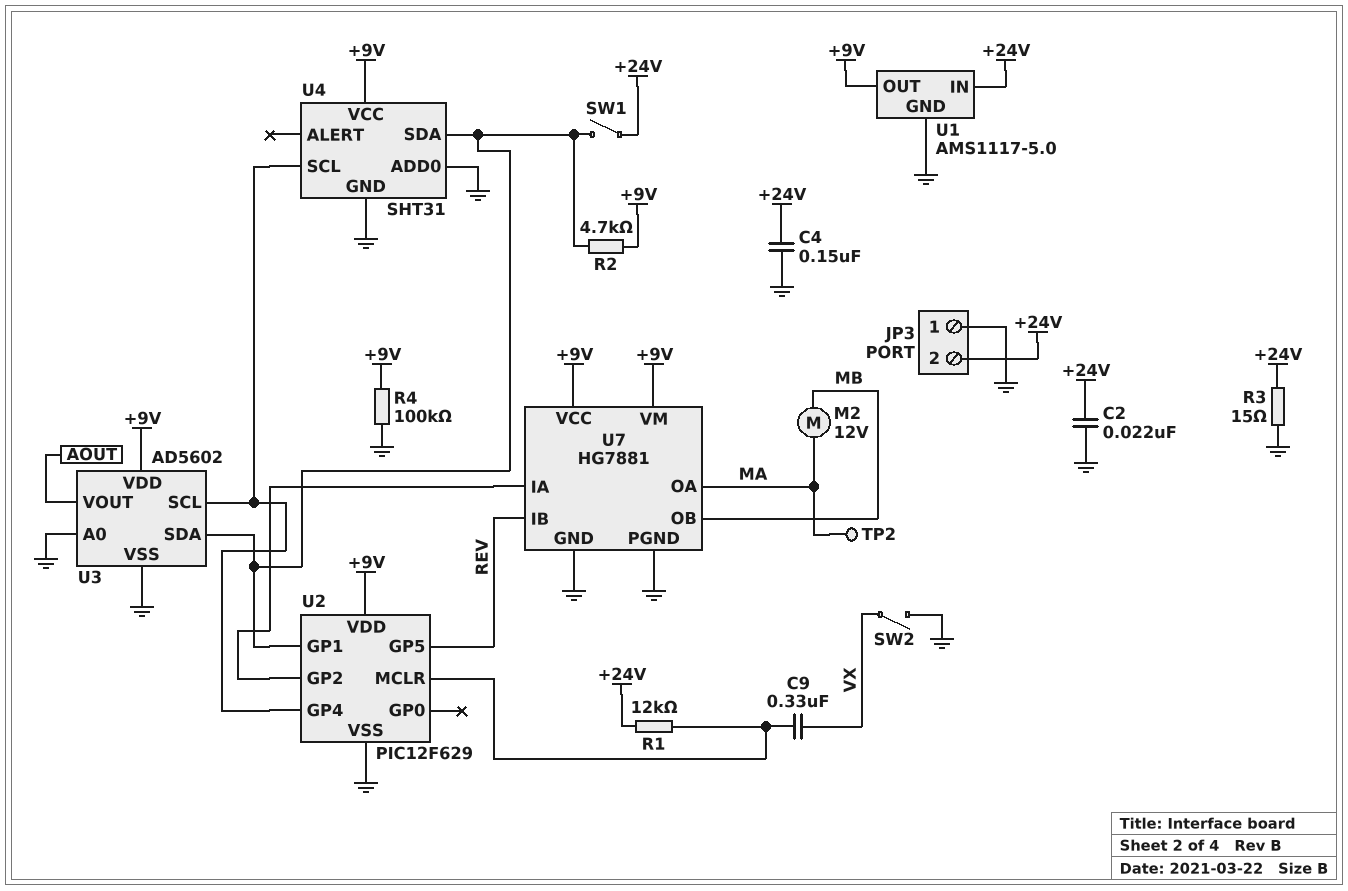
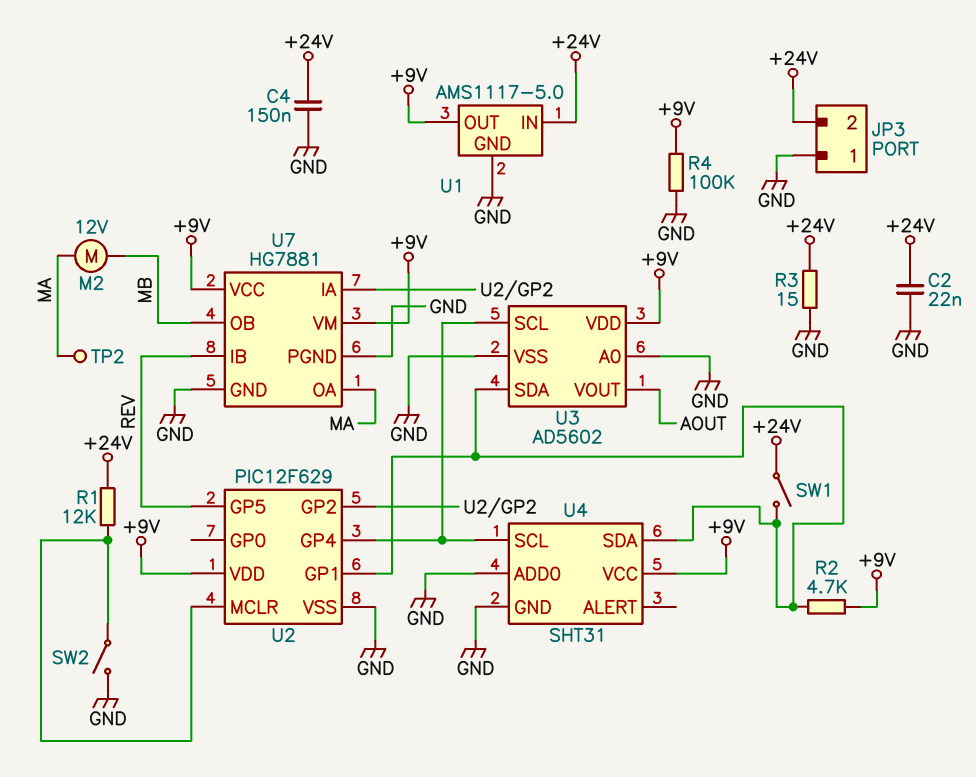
C9: 330nF (U2/MCLR, VX) -> none
SW2: switch (GND, VX) -> switch (GND, U2/MCLR)

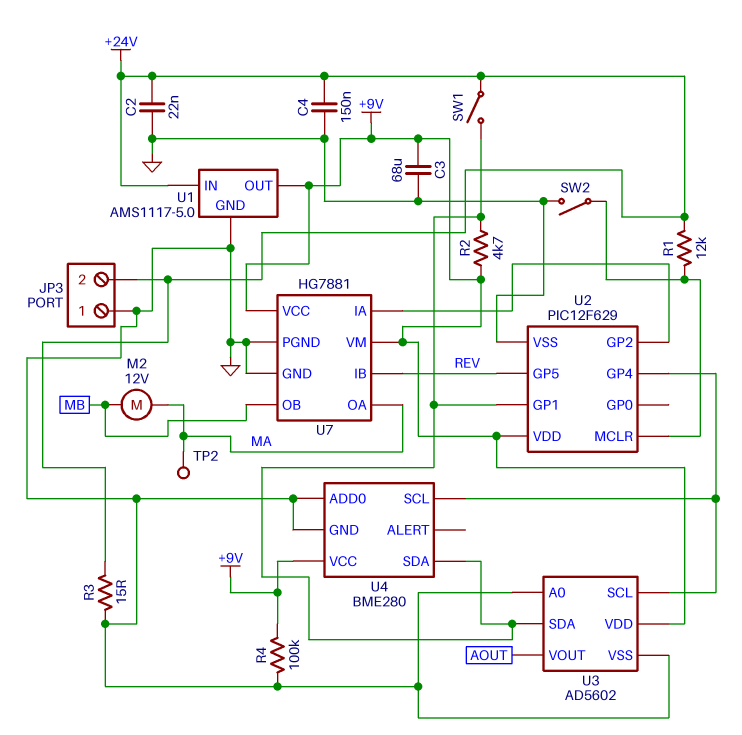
C3: none -> 68uF (+9V, GND)
U4: SHT31 -> BME280

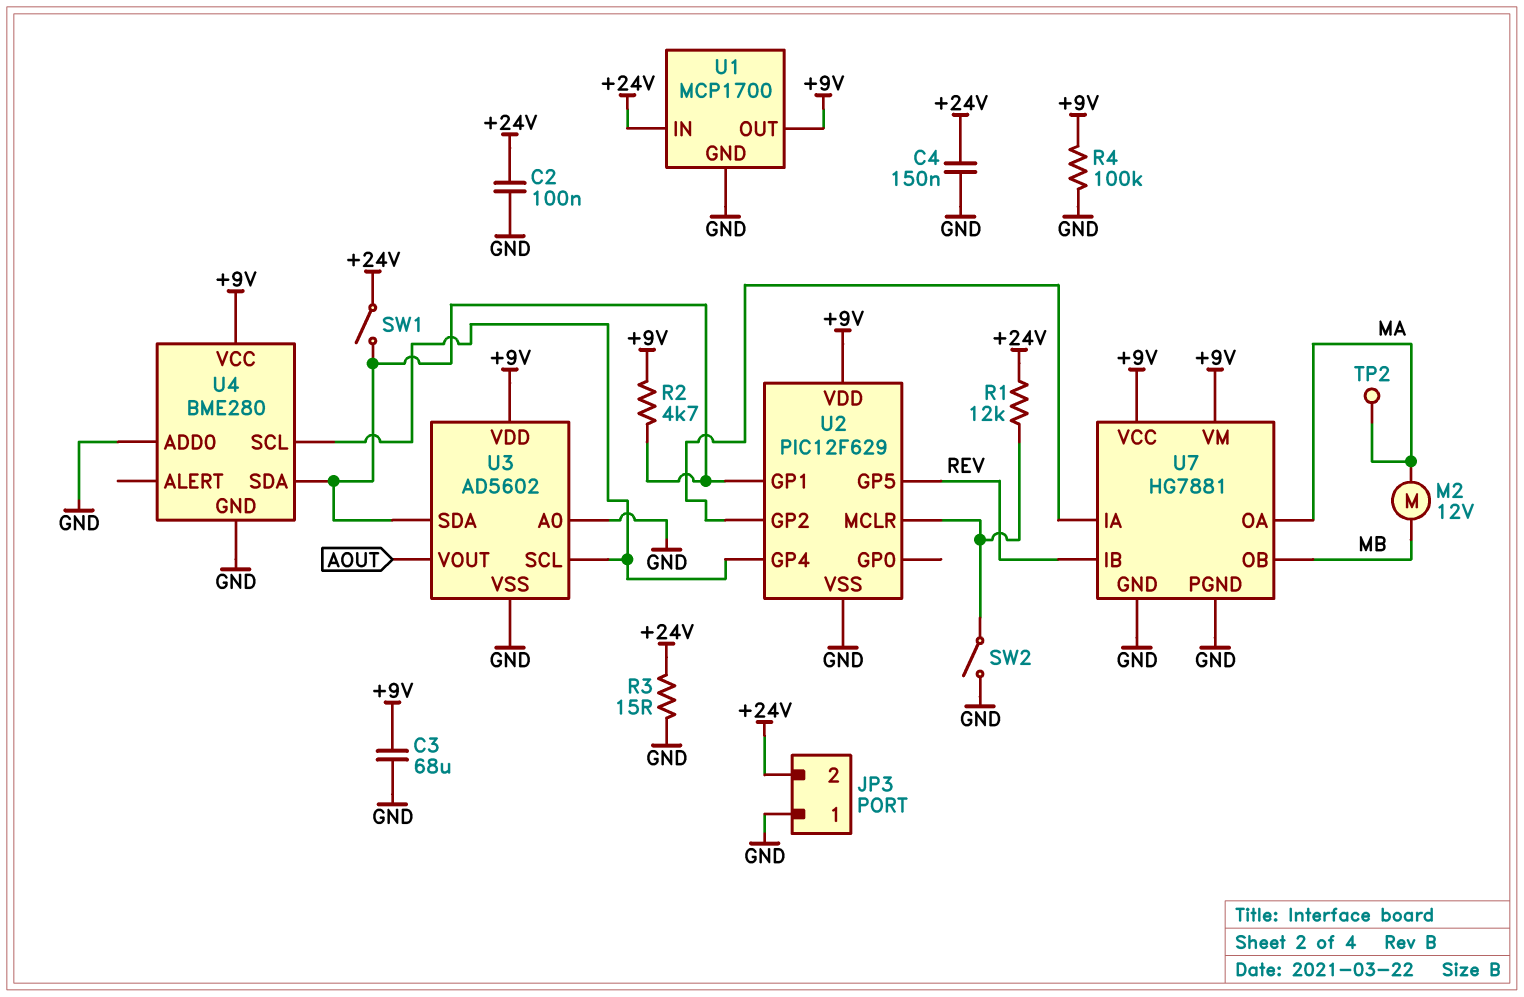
C2: 22nF (+24V, GND) -> 100nF (+24V, GND)
U1: AMS1117-5.0 -> MCP1700

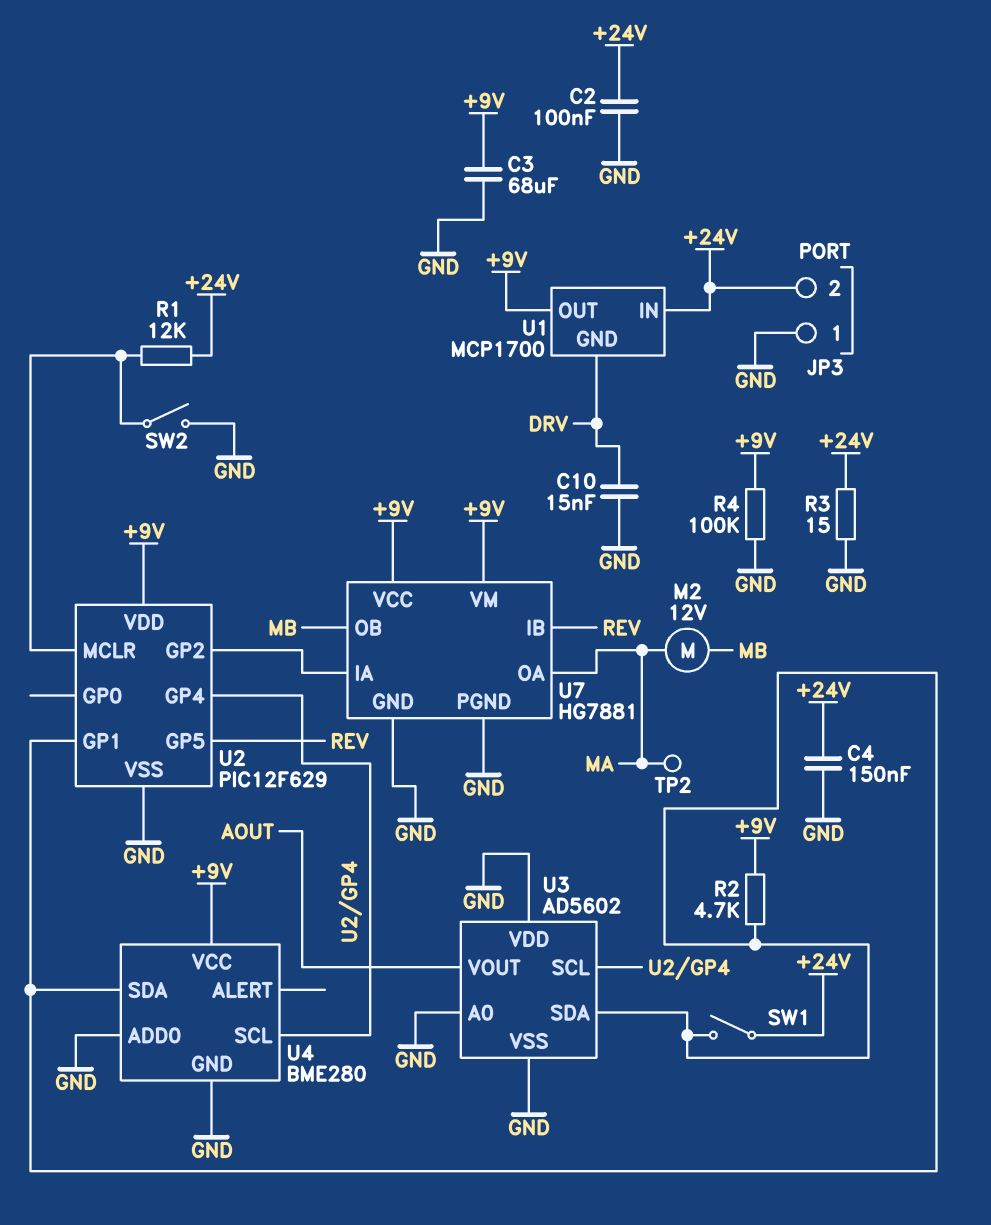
C10: none -> 15nF (DRV, GND)
U1 pin GND: GND -> DRV
U3 pin VDD: +9V -> GND

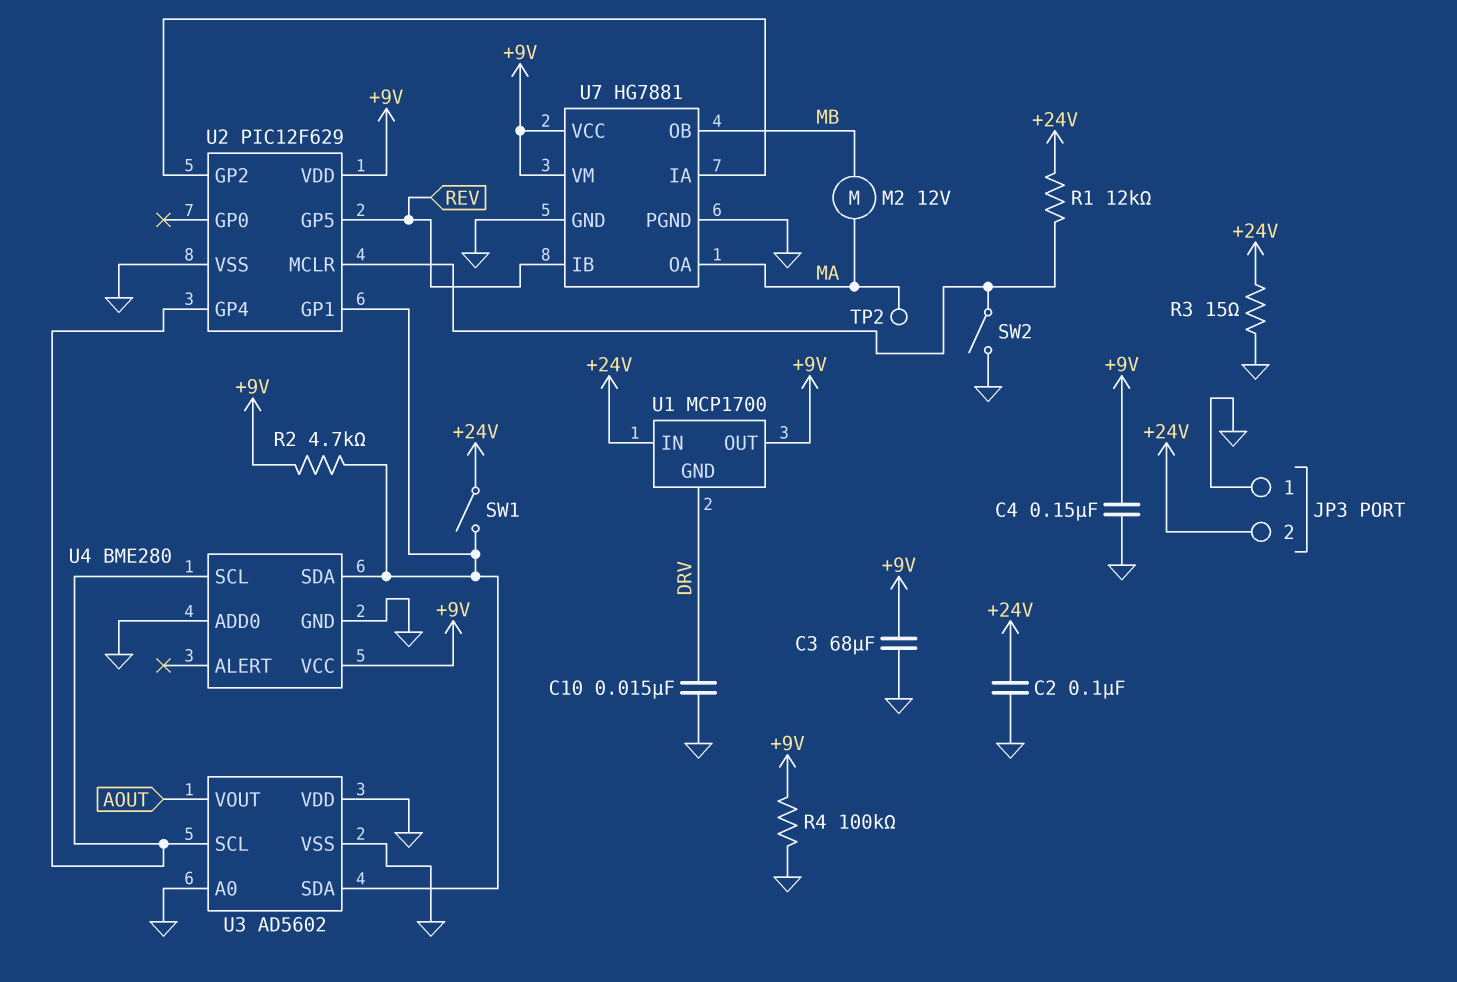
C4: 150nF (+24V, GND) -> 150nF (+9V, GND)

